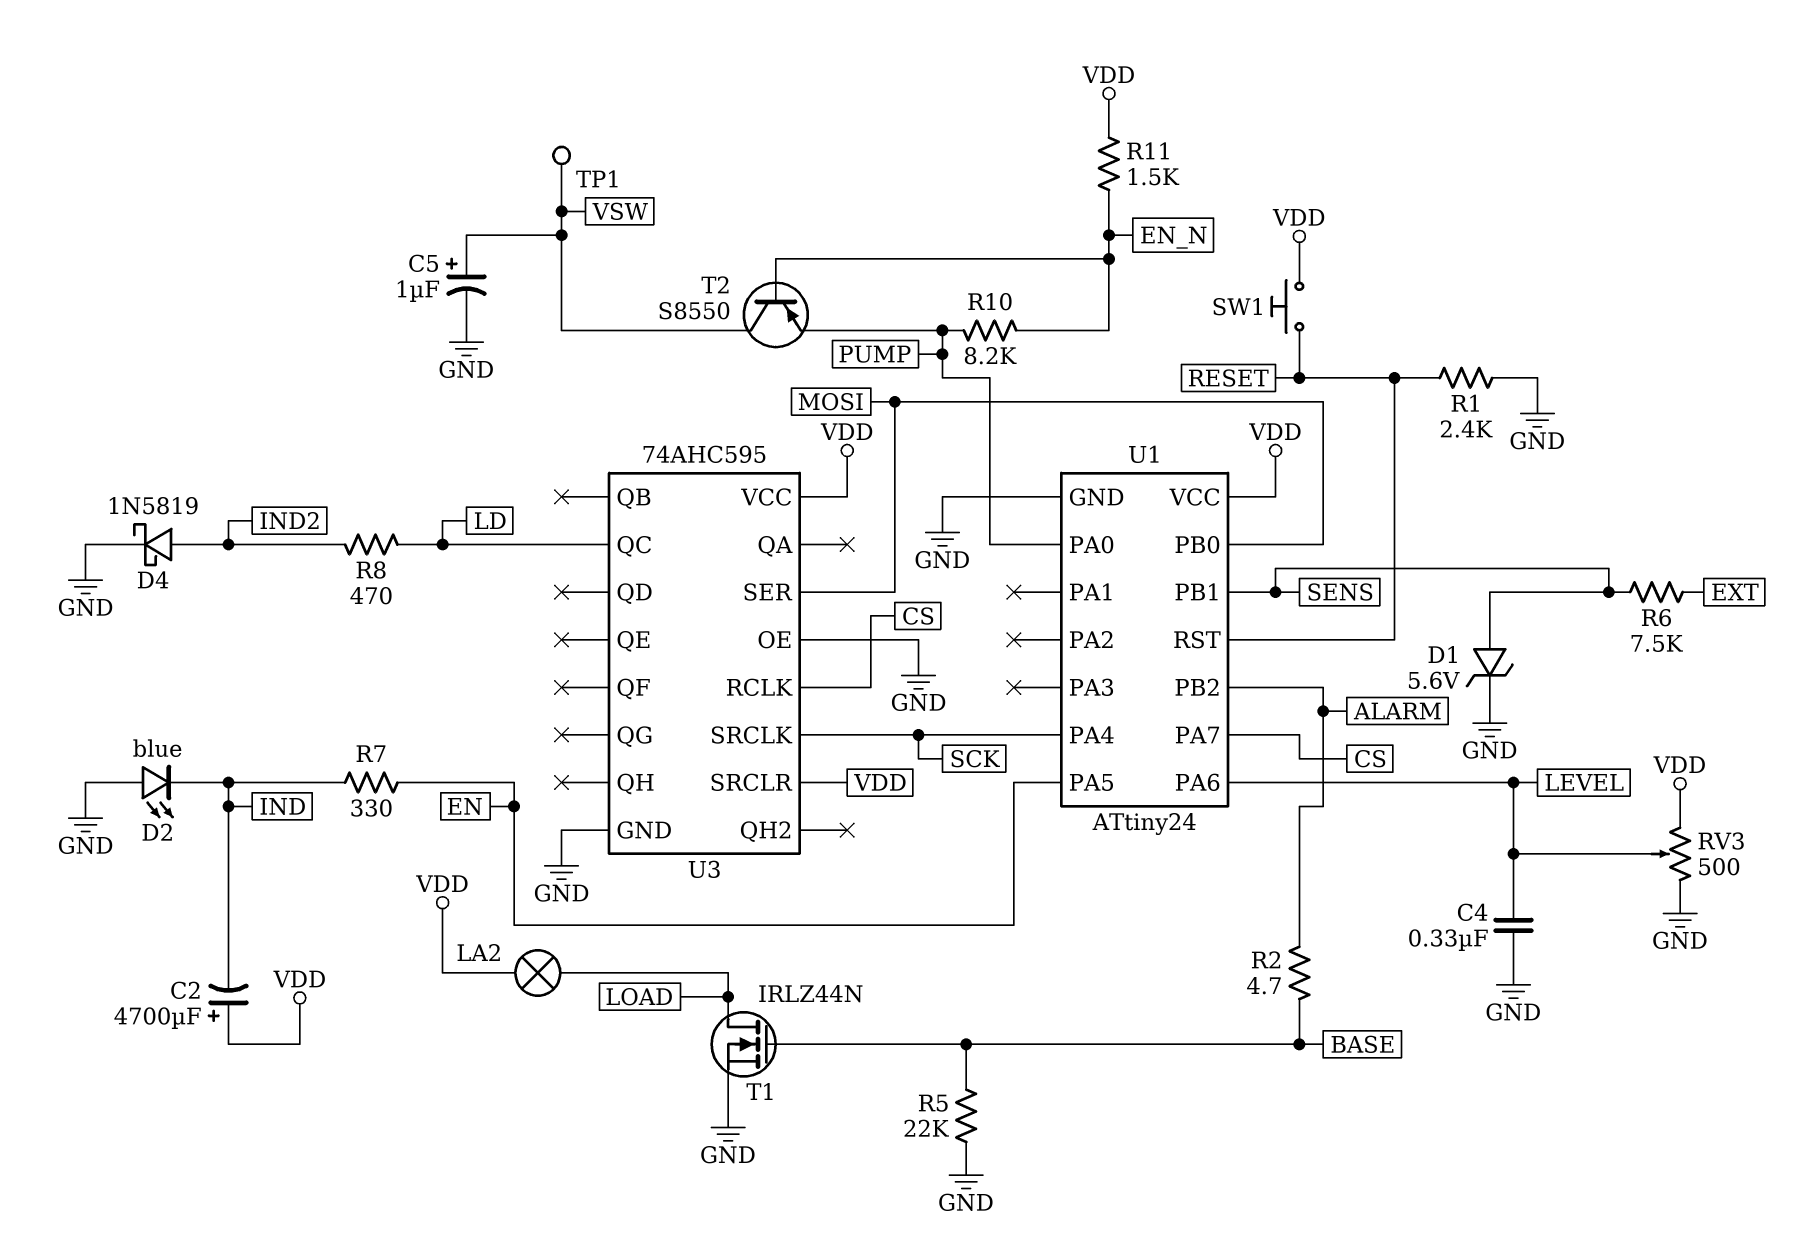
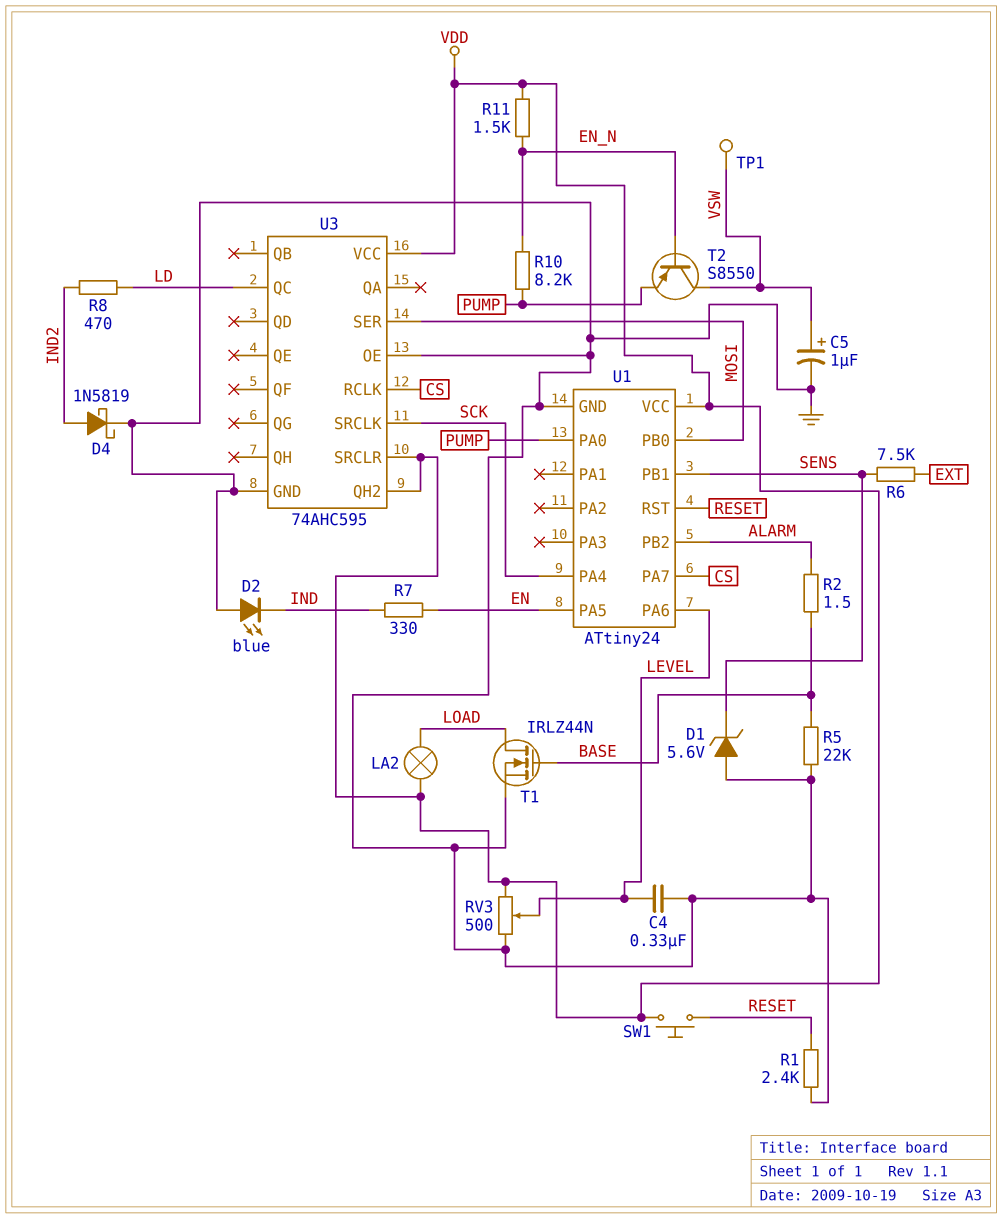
C2: 4700uF (plus VDD, minus IND) -> none
D1: zener 5.6V (A SENS, K GND) -> zener 5.6V (A GND, K SENS)
R2: 4.7 (ALARM, BASE) -> 1.5 (ALARM, BASE)
U3 pin QH2: none -> VDD

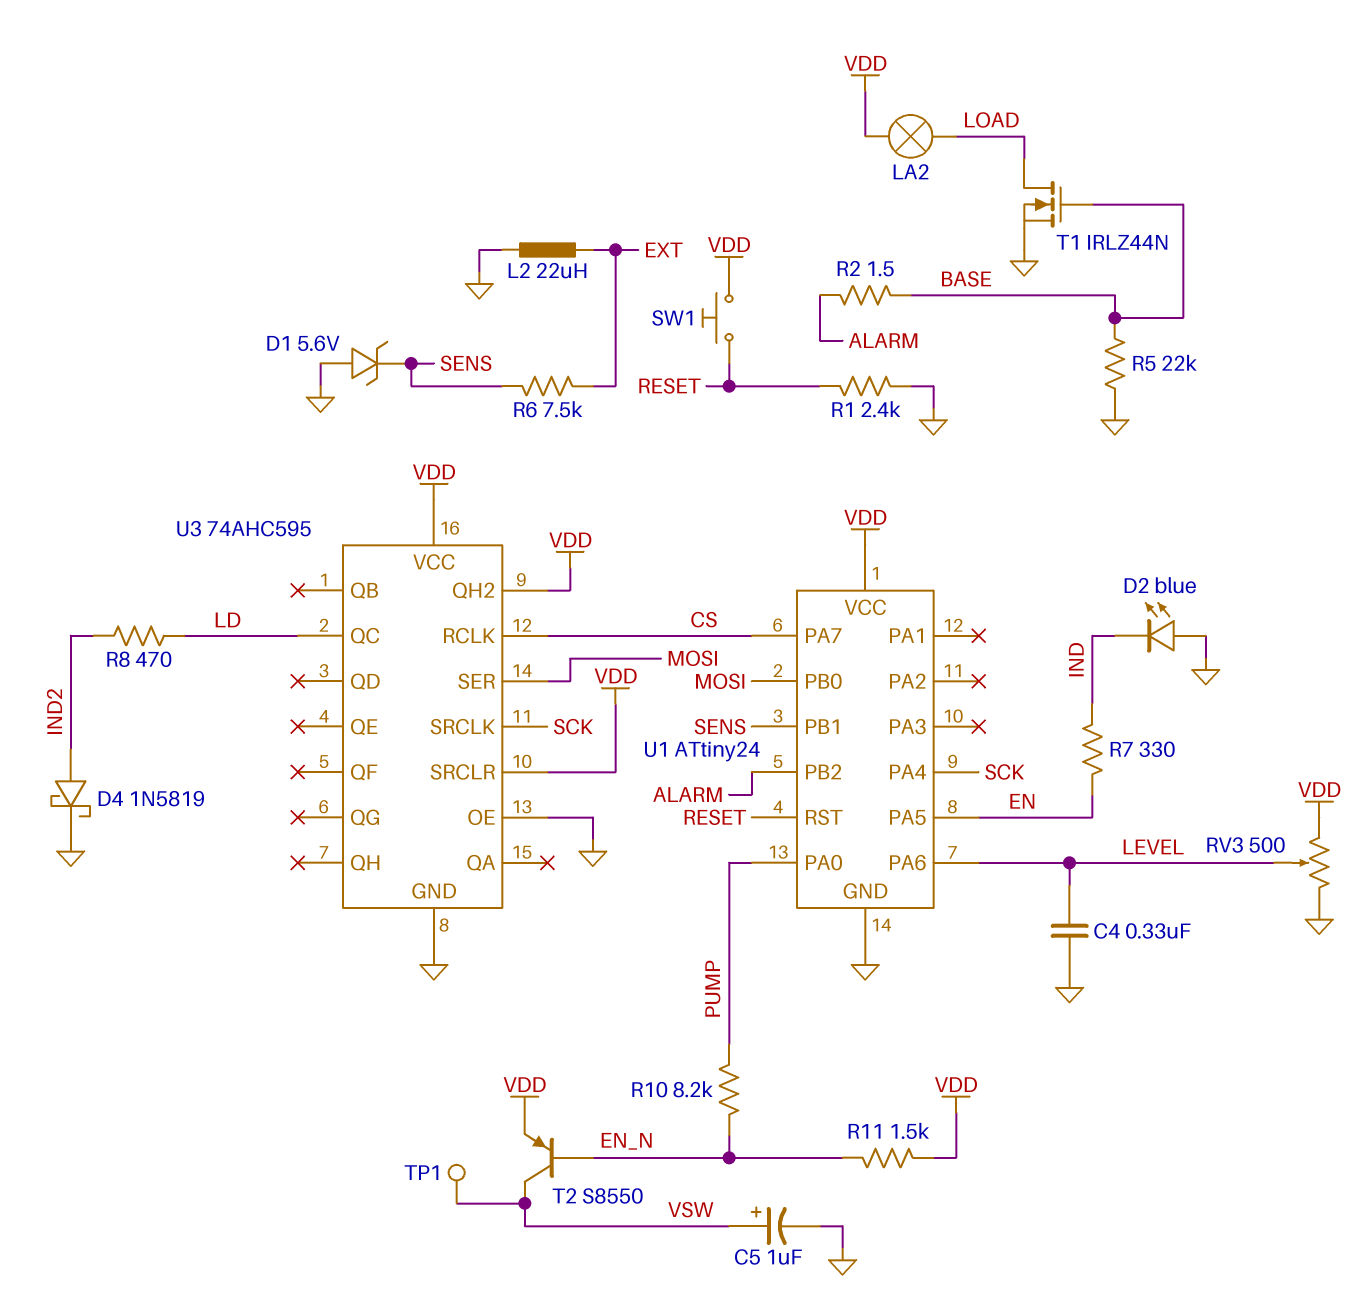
L2: none -> 22uH (EXT, GND)
T2: PNP S8550 (B EN_N, C VSW, E PUMP) -> PNP S8550 (B EN_N, C VSW, E VDD)

